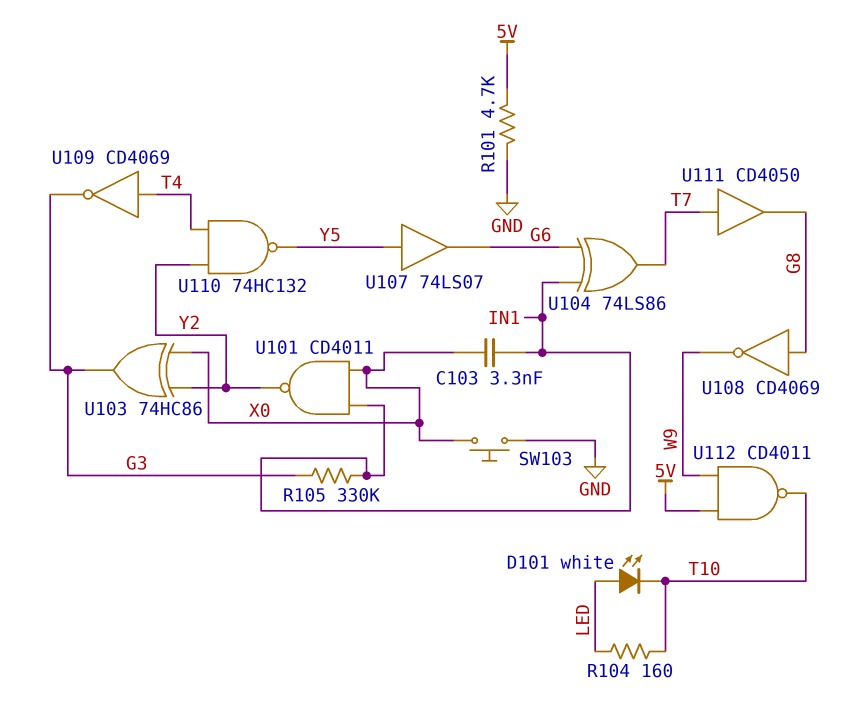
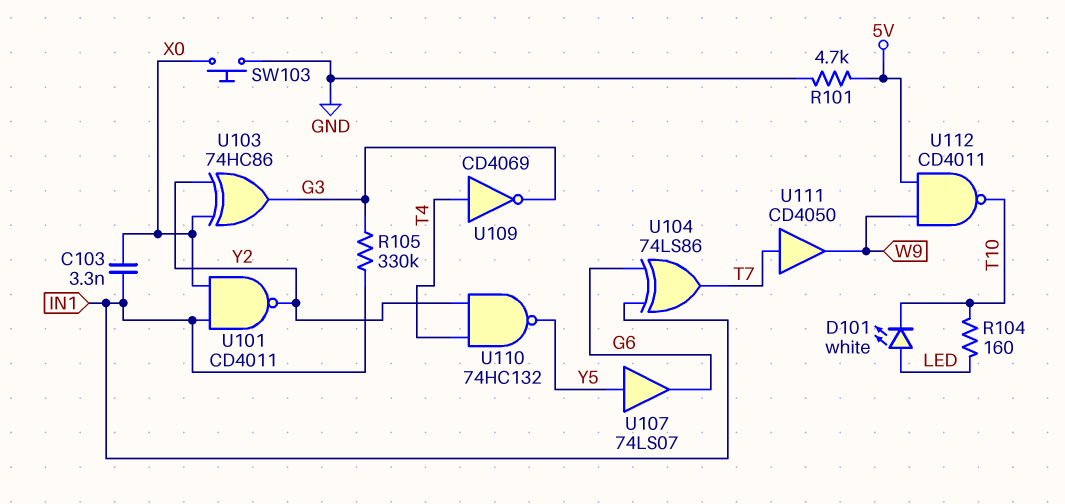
U108: NOT CD4069 (in G8, out W9) -> none
U111: buffer CD4050 (in T7, out G8) -> buffer CD4050 (in T7, out W9)

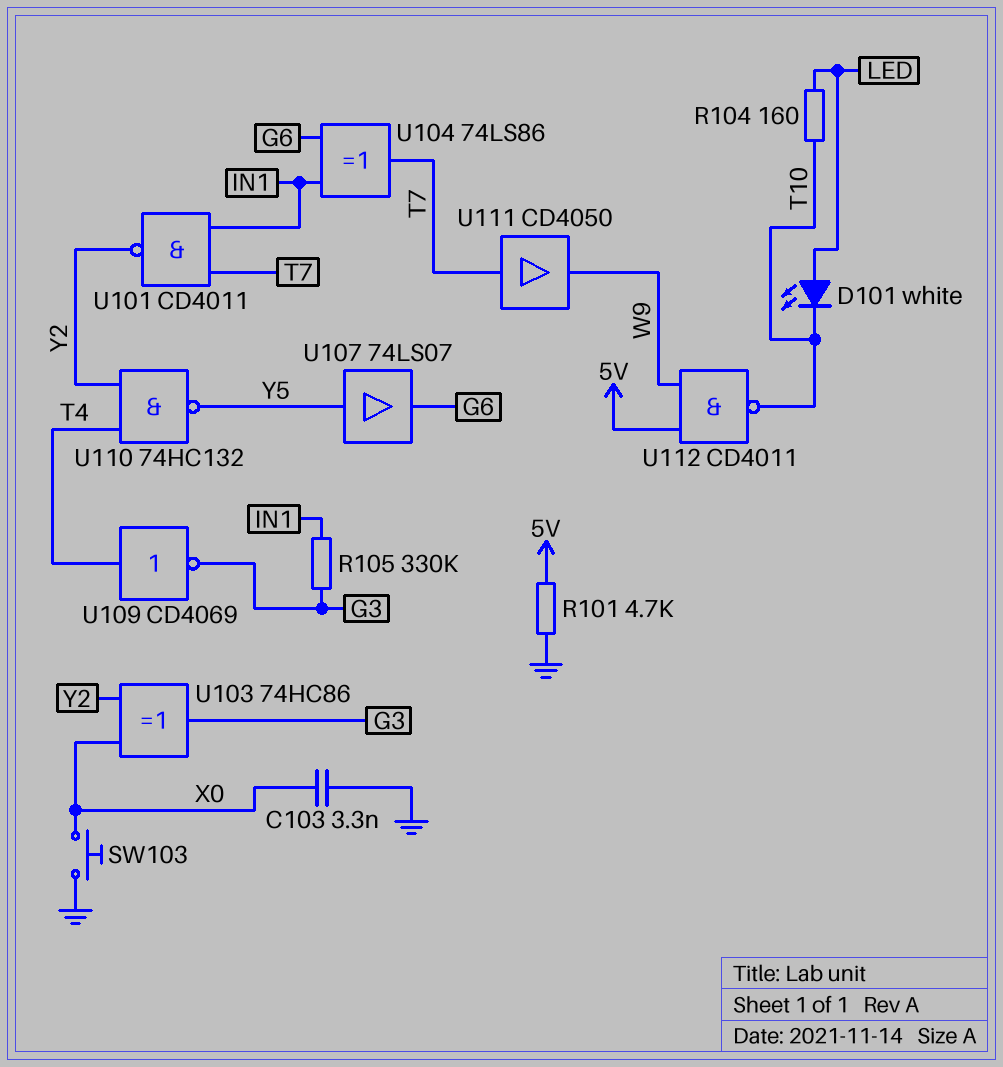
C103: 3.3nF (IN1, X0) -> 3.3nF (GND, X0)
U101: NAND CD4011 (in IN1, in X0, out Y2) -> NAND CD4011 (in IN1, in T7, out Y2)

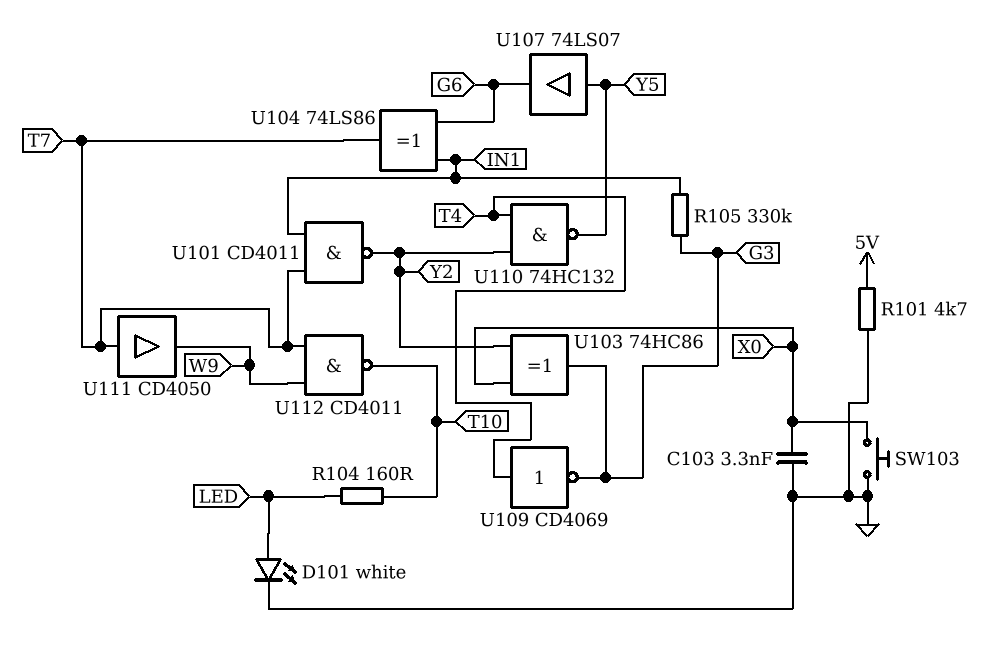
D101: LED white (A LED, K T10) -> LED white (A LED, K GND)
U112: NAND CD4011 (in 5V, in W9, out T10) -> NAND CD4011 (in T7, in W9, out T10)

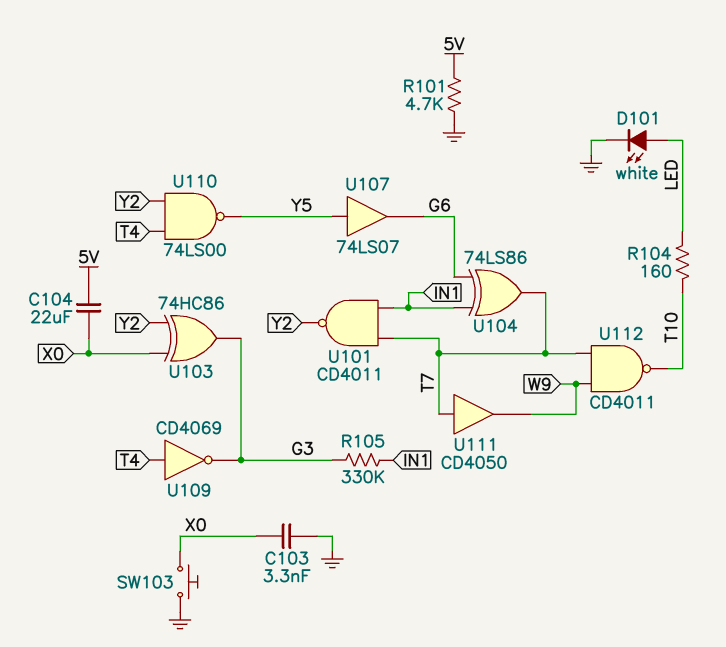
C104: none -> 22uF (5V, X0)
U110: NAND 74HC132 (in T4, in Y2, out Y5) -> NAND 74LS00 (in T4, in Y2, out Y5)

